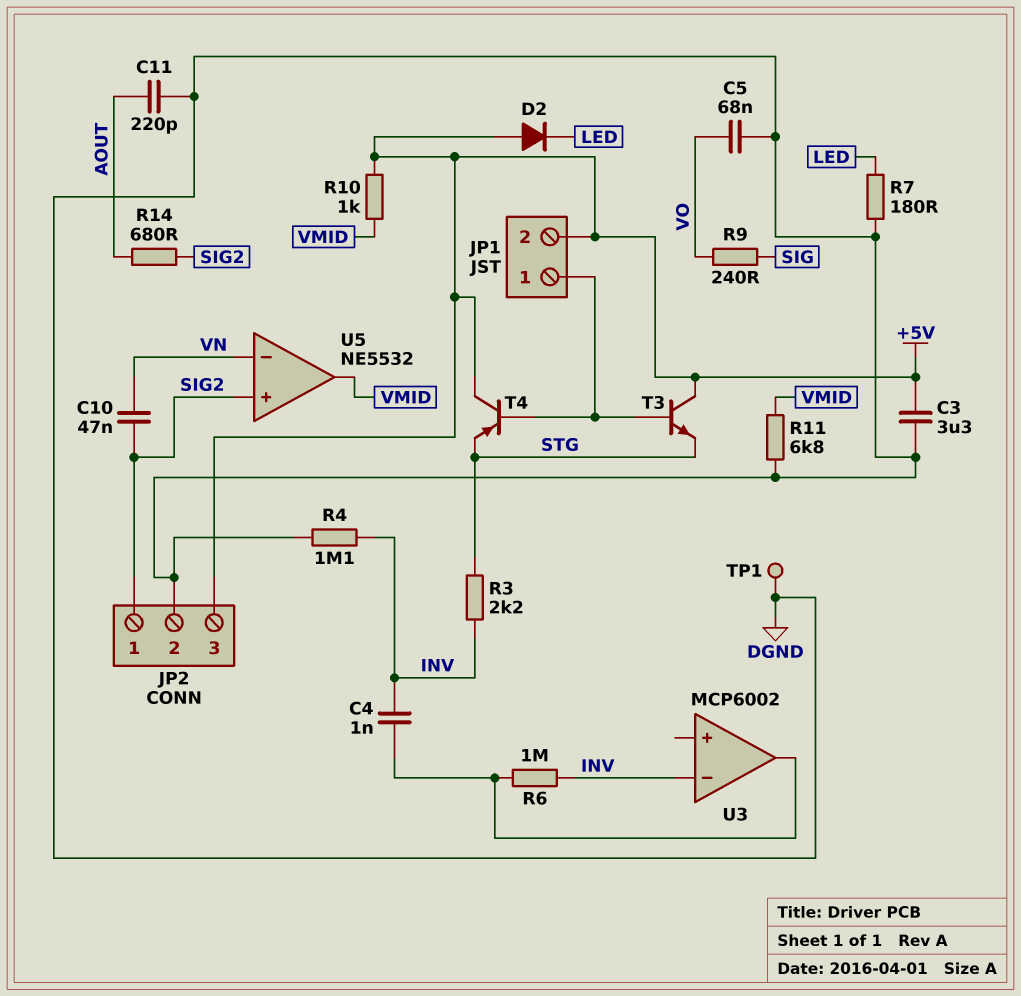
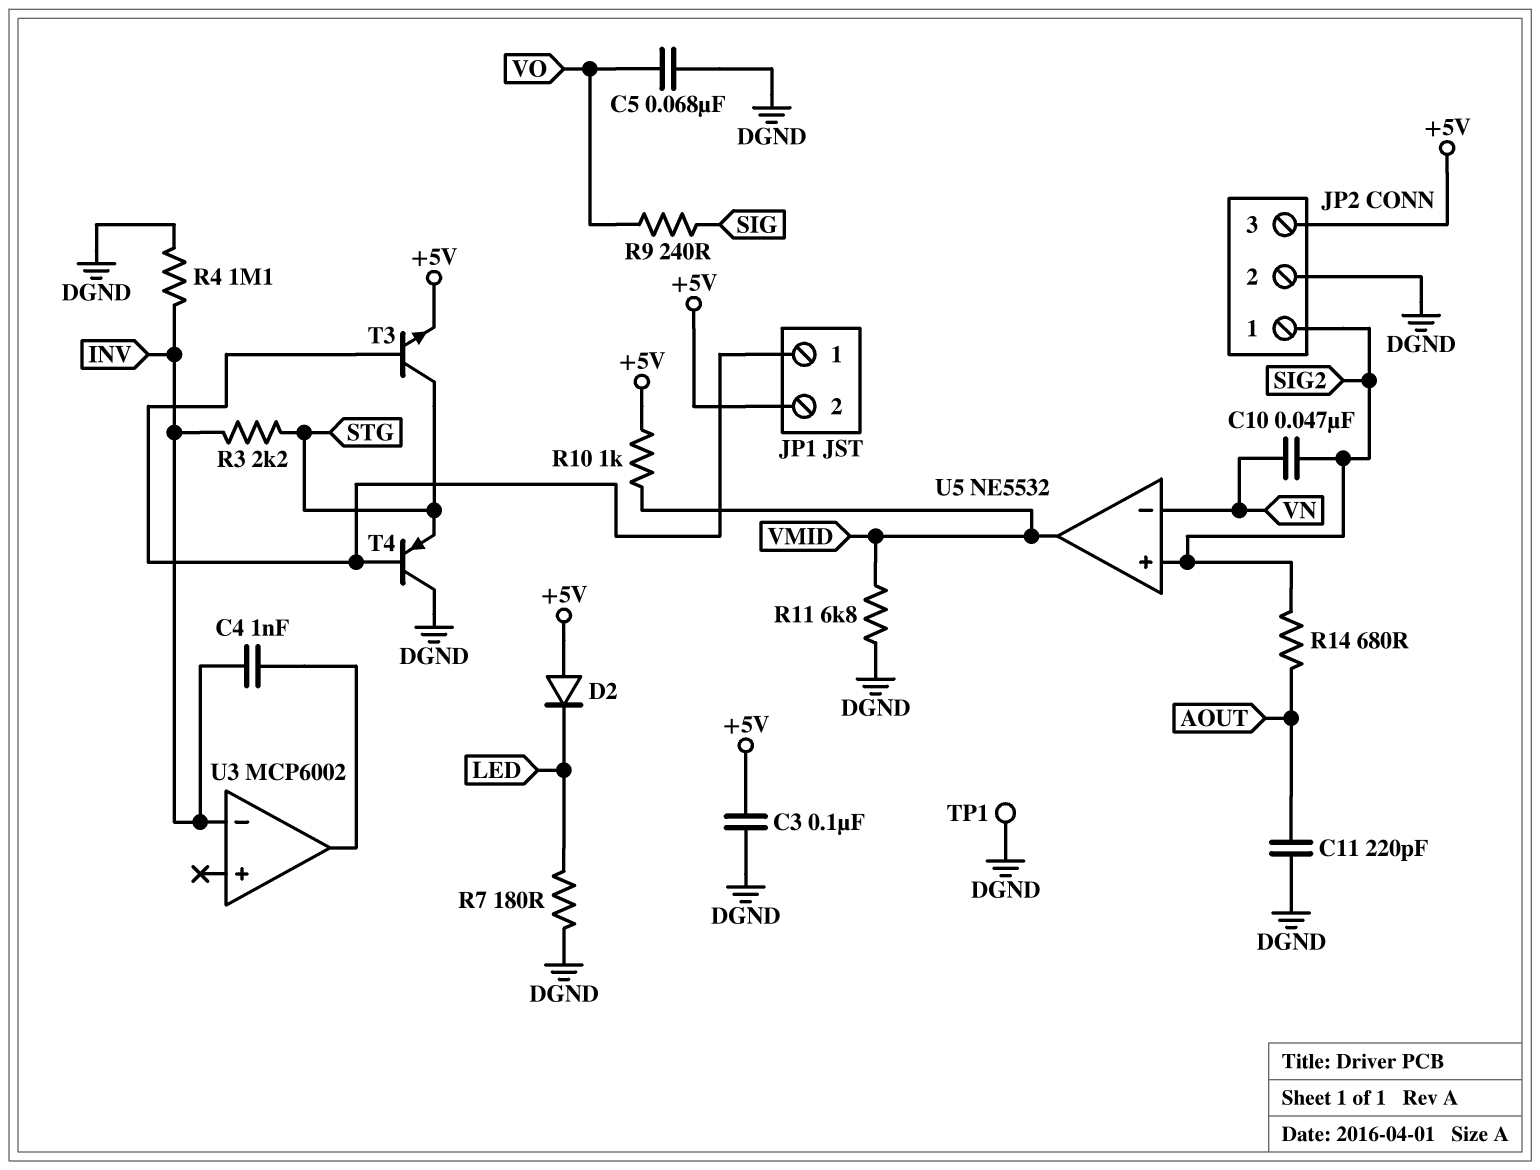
C3: 3.3uF (+5V, DGND) -> 100nF (+5V, DGND)
R6: 1M (INV, U3/out) -> none
T3: NPN (B JP1/1, C +5V, E STG) -> NPN (B JP1/1, C STG, E +5V)
T4: PNP (B JP1/1, C +5V, E STG) -> PNP (B JP1/1, C DGND, E STG)

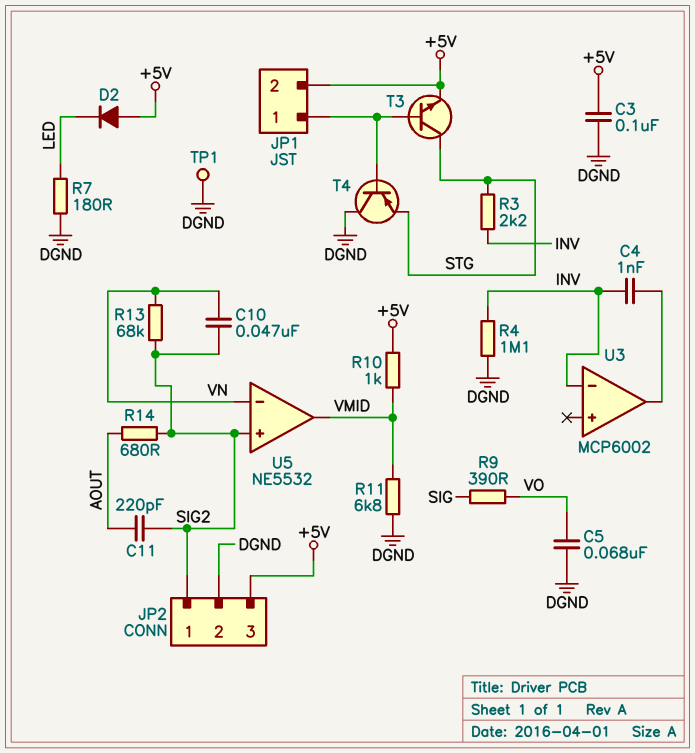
C11: 220pF (AOUT, DGND) -> 220pF (AOUT, SIG2)
R9: 240 (SIG, VO) -> 390 (SIG, VO)
R13: none -> 68k (SIG2, VN)

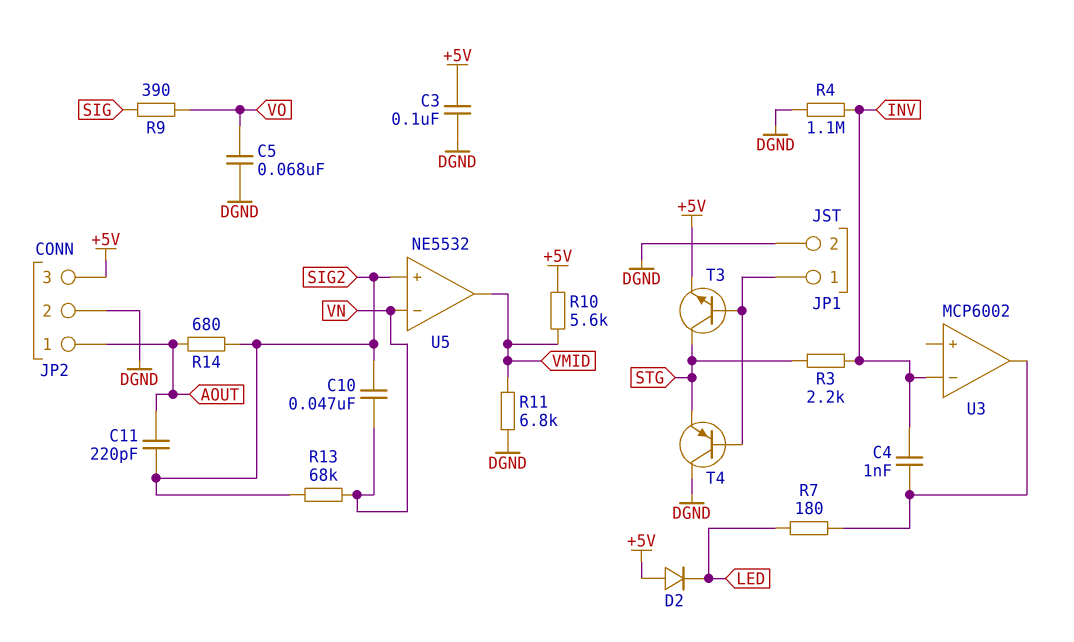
JP1 pin 2: +5V -> DGND
JP2 pin 1: SIG2 -> AOUT
R7: 180 (DGND, LED) -> 180 (LED, U3/out)
R10: 1k (+5V, VMID) -> 5.6k (+5V, VMID)
TP1: test point (DGND) -> none

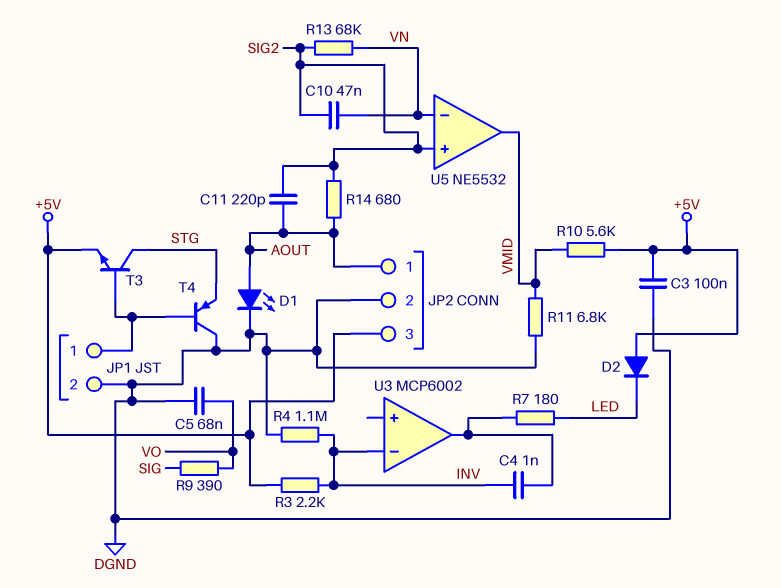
D1: none -> LED (A AOUT, K DGND)
R3: 2.2k (INV, STG) -> 2.2k (+5V, INV)

